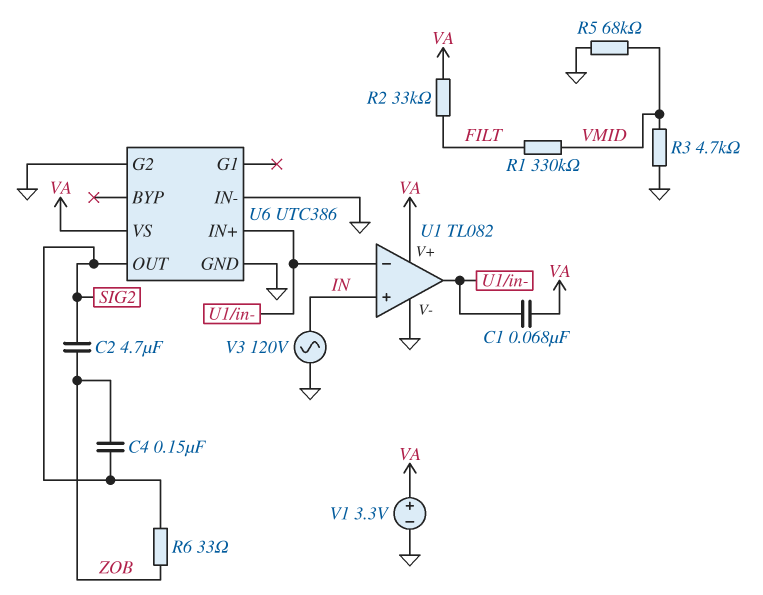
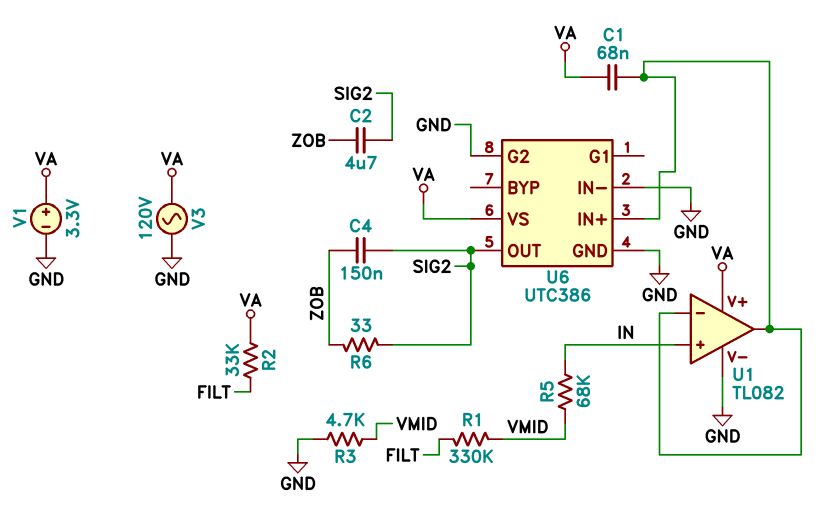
R5: 68k (GND, VMID) -> 68k (IN, VMID)
V3: AC 120V (GND, IN) -> AC 120V (GND, VA)

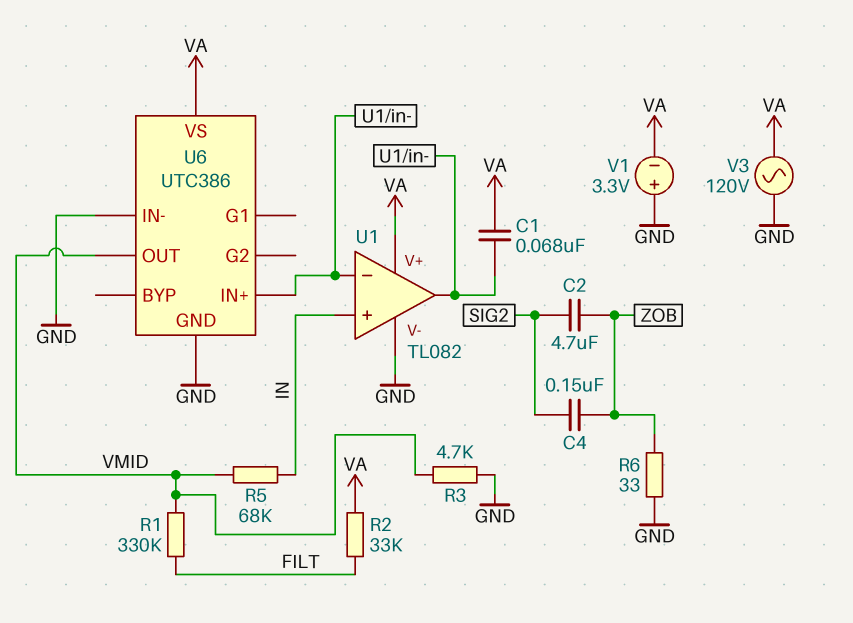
R6: 33 (SIG2, ZOB) -> 33 (GND, ZOB)
U6 pin G2: GND -> none
U6 pin OUT: SIG2 -> VMID
V1: 3.3V (plus VA, minus GND) -> 3.3V (plus GND, minus VA)

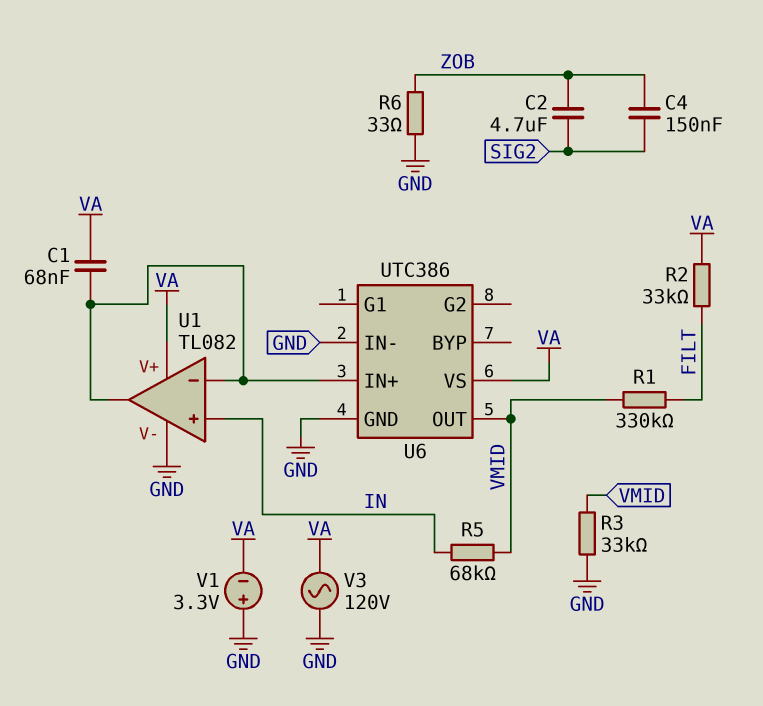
R3: 4.7k (GND, VMID) -> 33k (GND, VMID)

